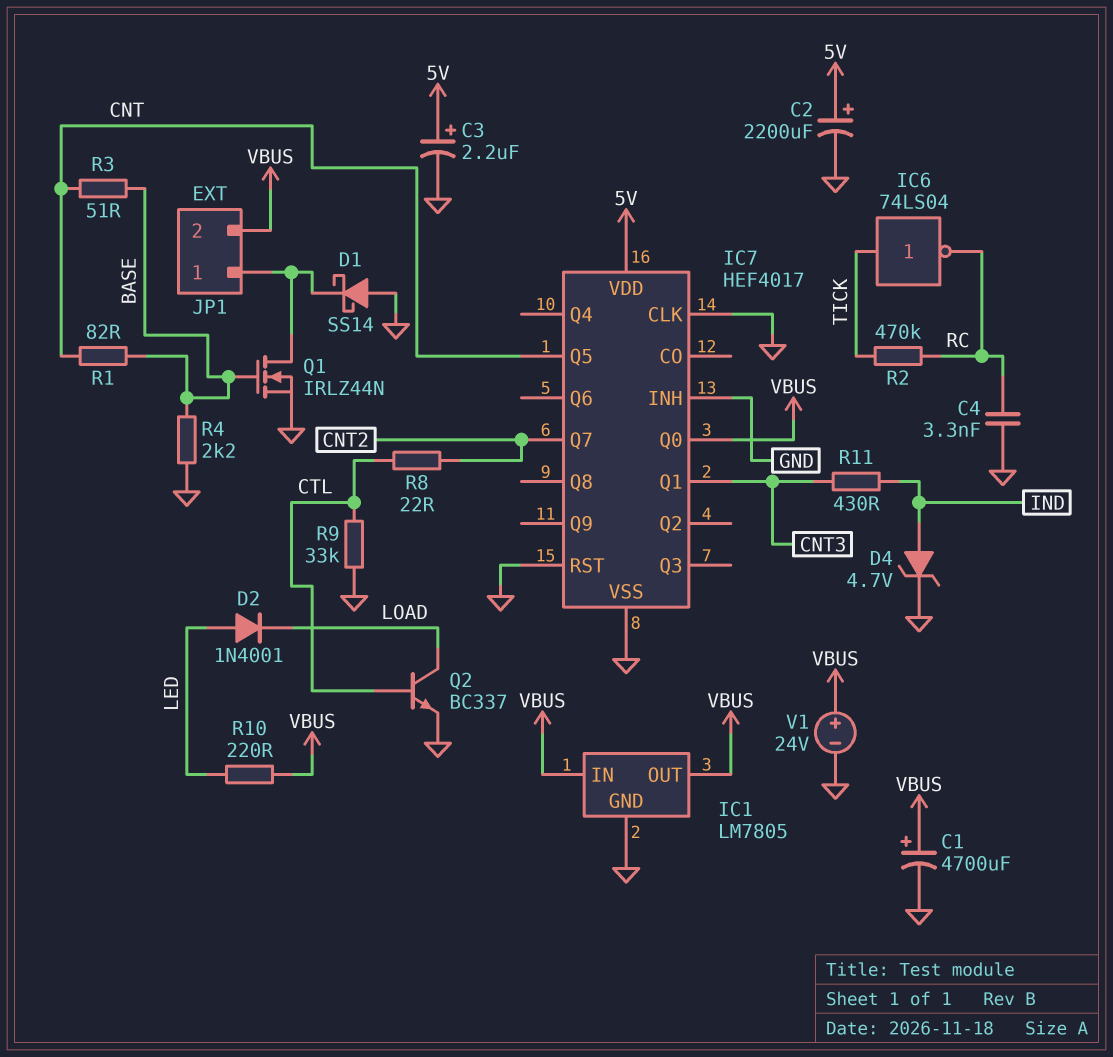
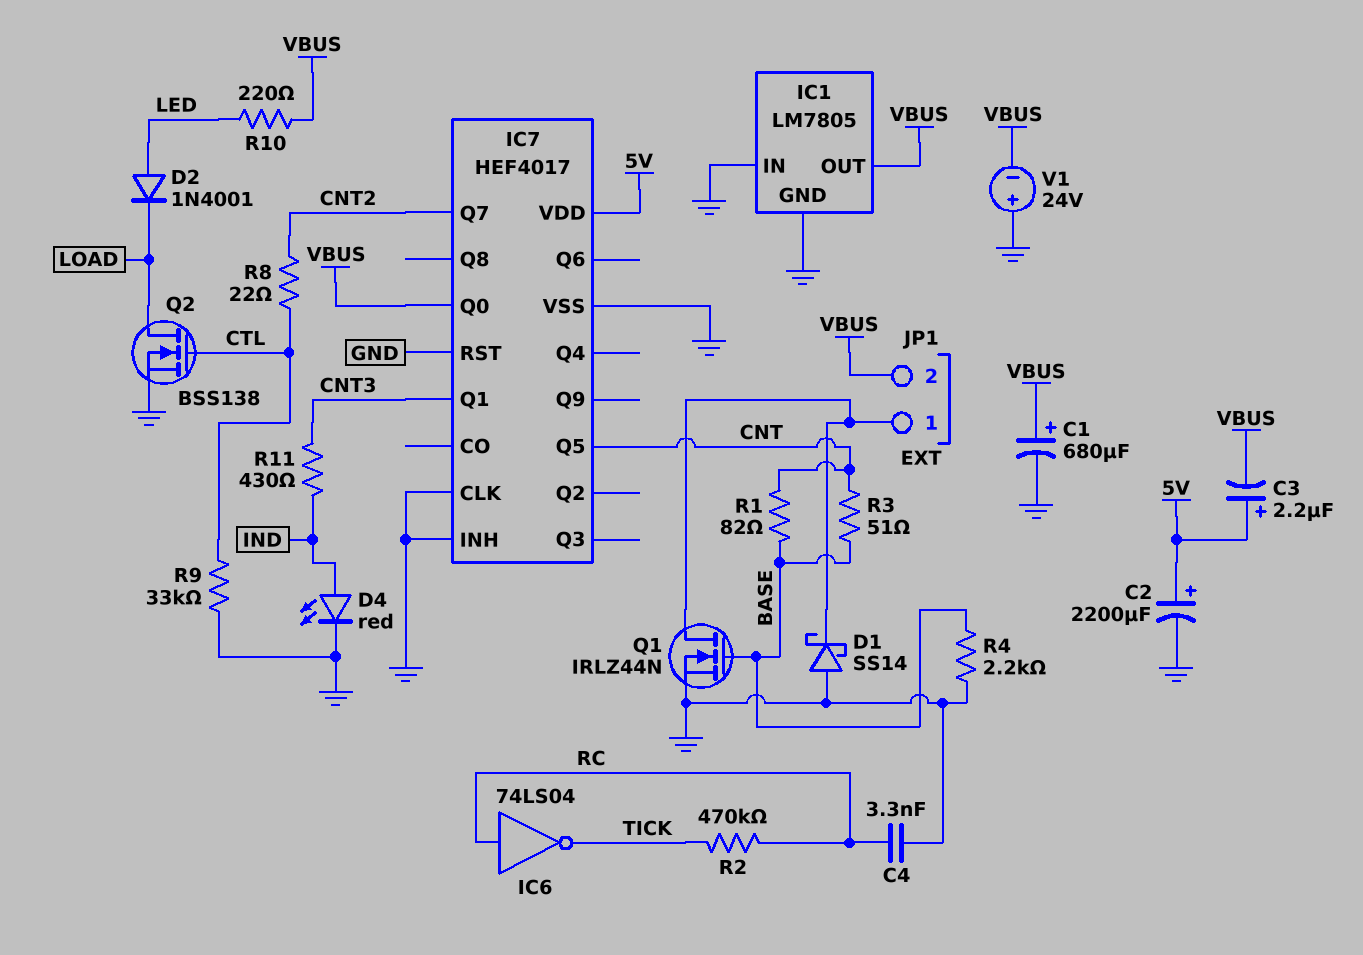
C1: 4700uF (plus VBUS, minus GND) -> 680uF (plus VBUS, minus GND)
C3: 2.2uF (plus 5V, minus GND) -> 2.2uF (plus 5V, minus VBUS)
D4: zener 4.7V (A IND, K GND) -> LED red (A IND, K GND)
IC1 pin IN: VBUS -> GND
IC6: NOT 74LS04 (in TICK, out RC) -> NOT 74LS04 (in RC, out TICK)
Q2: NPN BC337 (B CTL, C LOAD, E GND) -> NMOS BSS138 (G CTL, D LOAD, S GND)
V1: 24V (plus VBUS, minus GND) -> 24V (plus GND, minus VBUS)

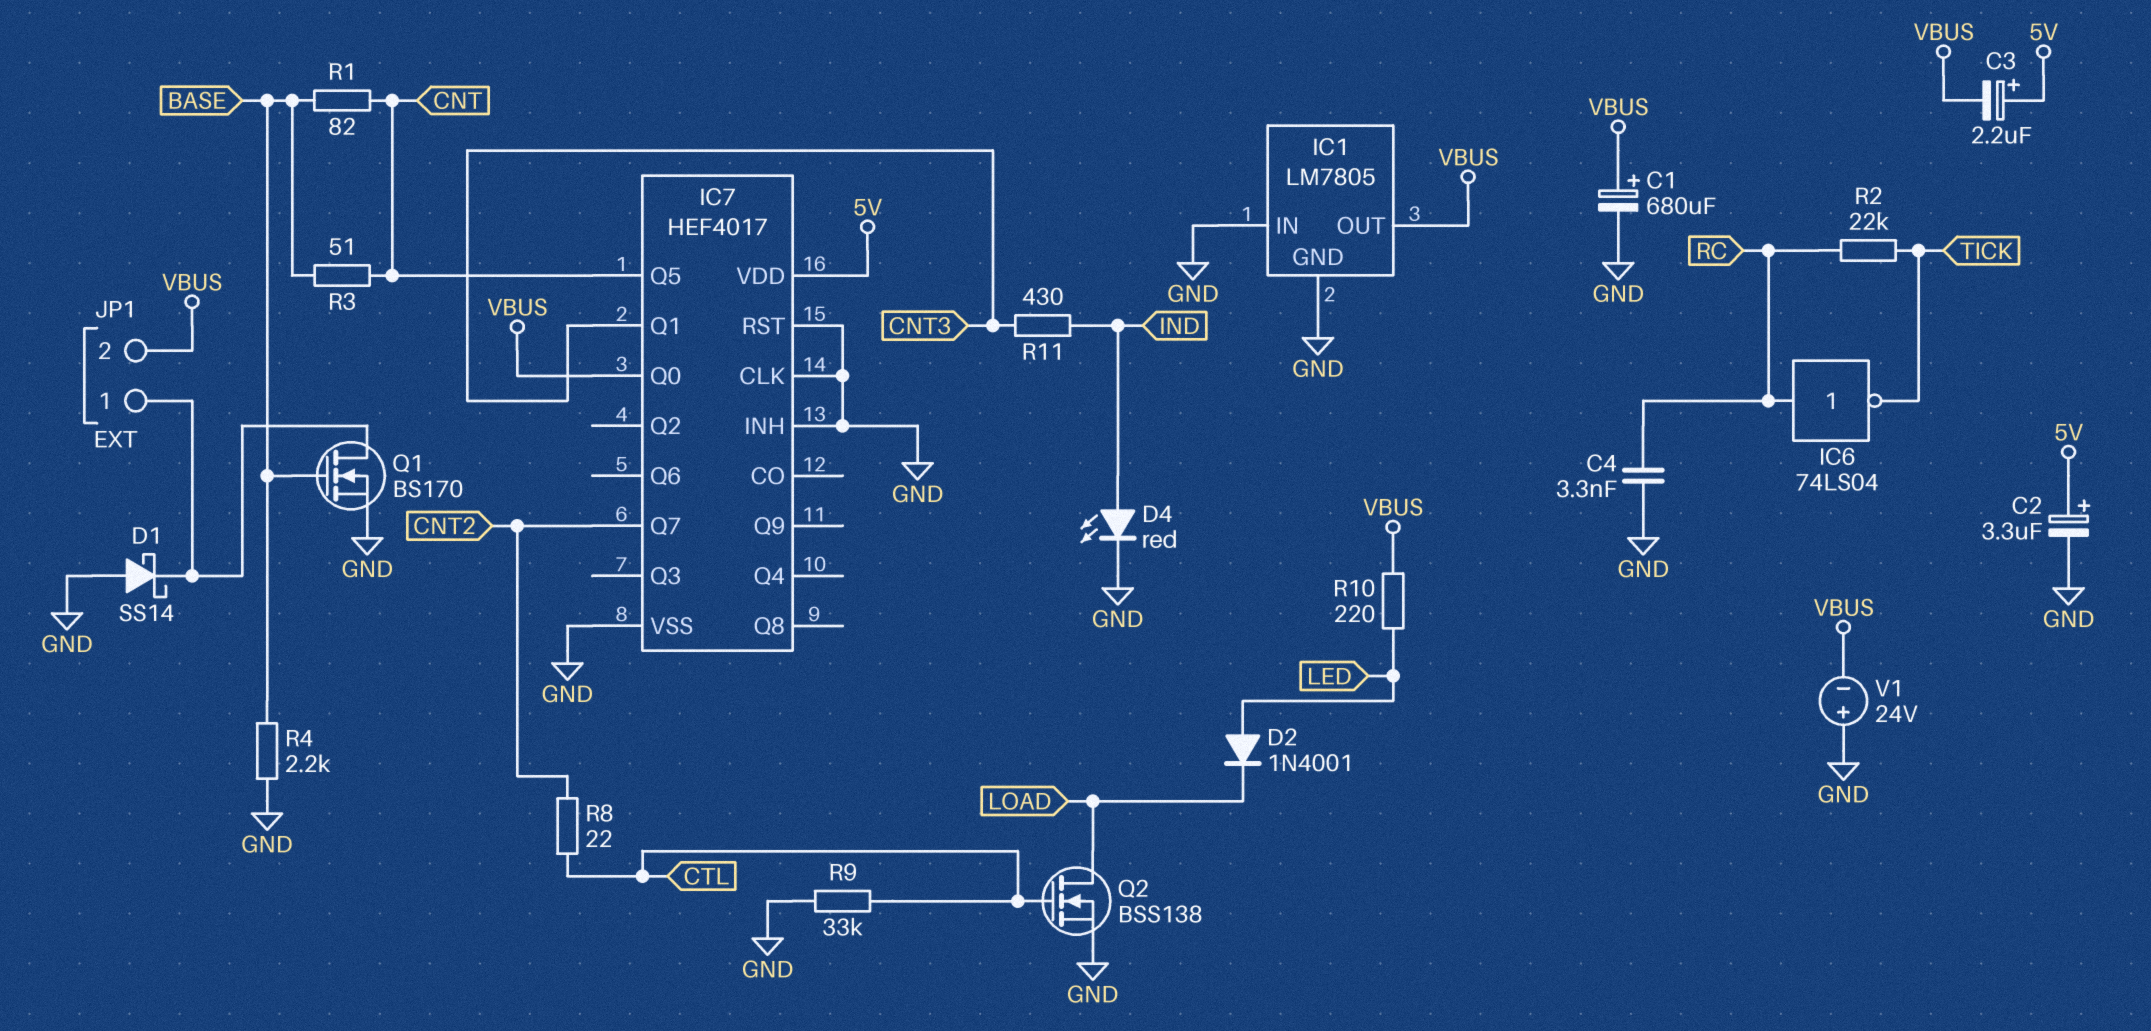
C2: 2200uF (plus 5V, minus GND) -> 3.3uF (plus 5V, minus GND)
Q1: NMOS IRLZ44N (G BASE, D JP1/1, S GND) -> NMOS BS170 (G BASE, D JP1/1, S GND)
R2: 470k (RC, TICK) -> 22k (RC, TICK)

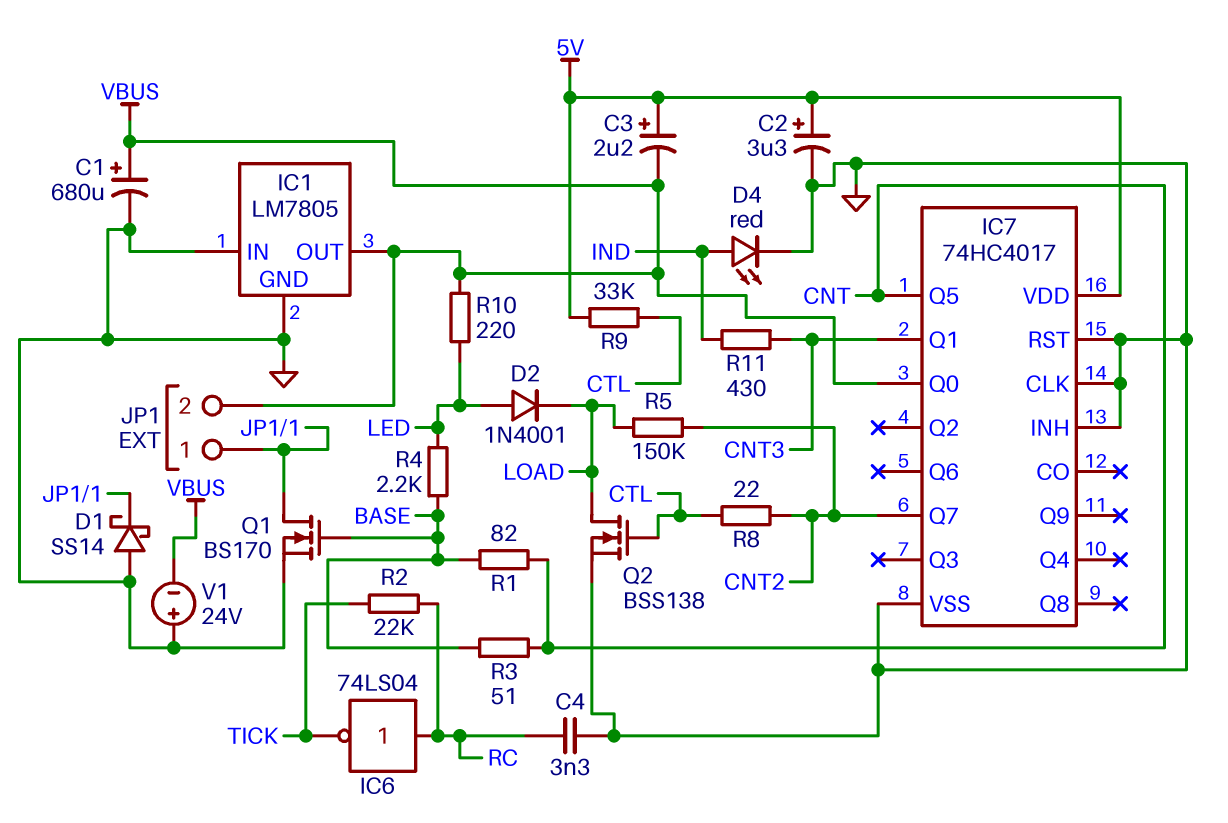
IC7: HEF4017 -> 74HC4017
R4: 2.2k (BASE, GND) -> 2.2k (BASE, LED)
R5: none -> 150k (CNT2, LOAD)
R9: 33k (CTL, GND) -> 33k (5V, CTL)

